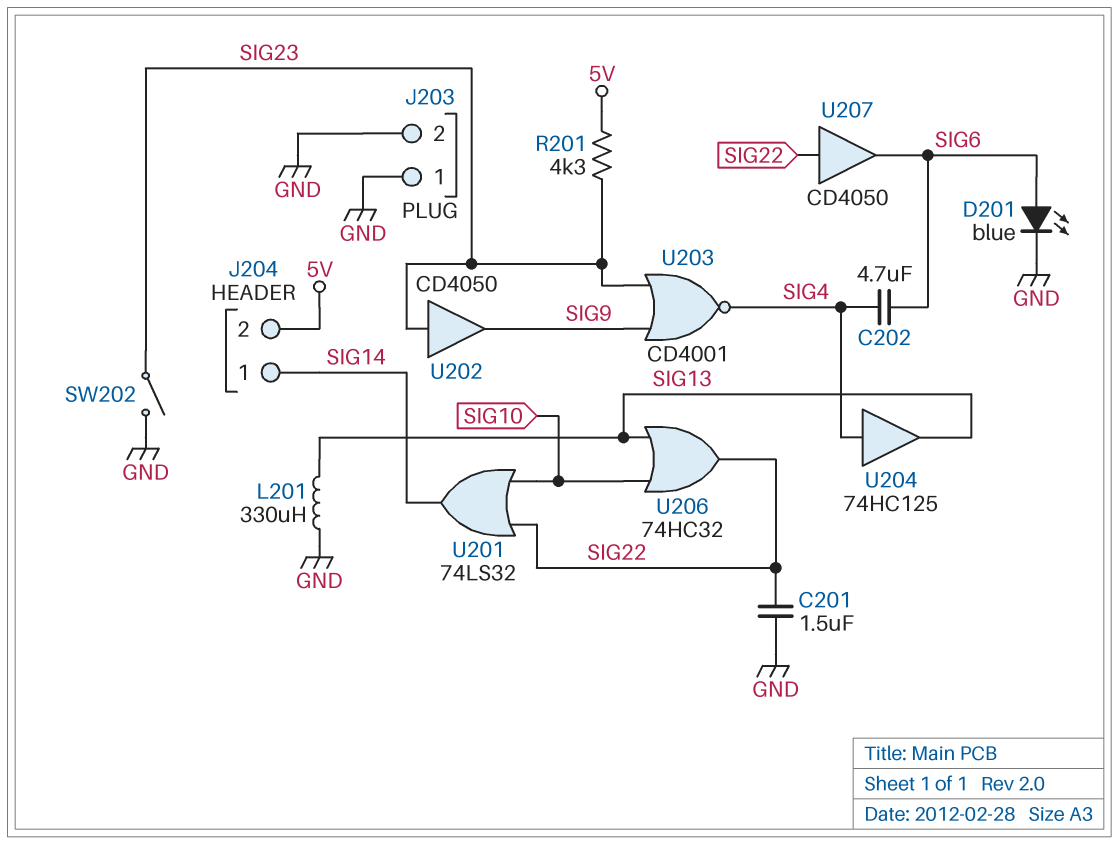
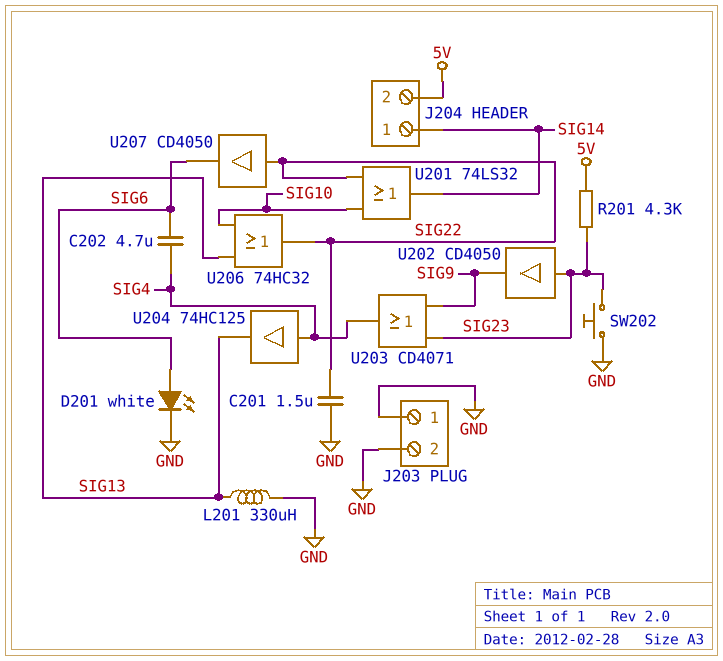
D201: LED blue (A SIG6, K GND) -> LED white (A SIG6, K GND)
SW202: switch (GND, SIG23) -> button (GND, SIG23)
U203: NOR CD4001 (in SIG9, in SIG23, out SIG4) -> OR CD4071 (in SIG9, in SIG23, out SIG4)

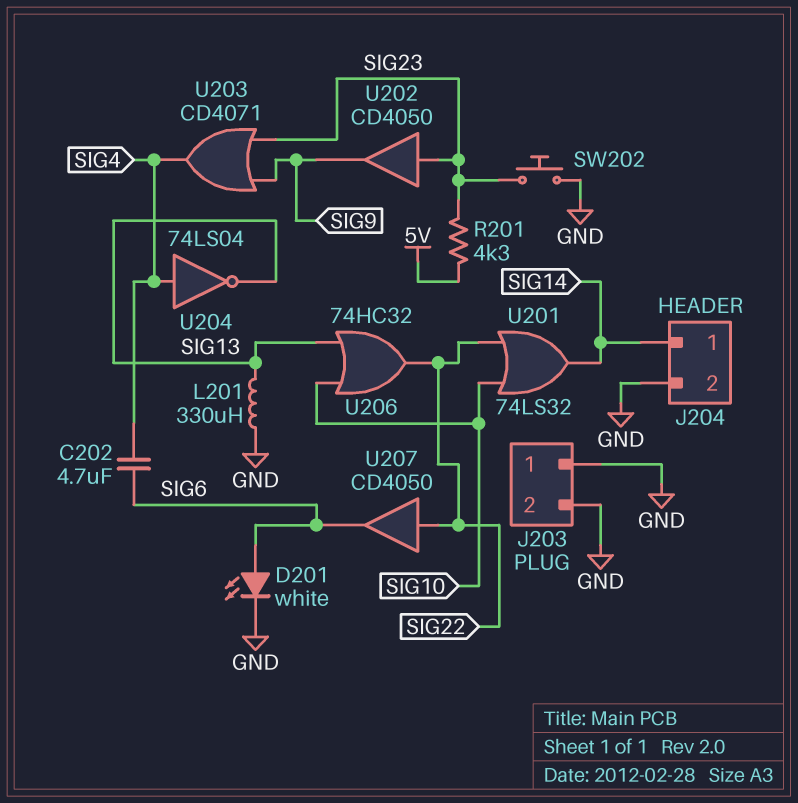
C201: 1.5uF (GND, SIG22) -> none
J204 pin 2: 5V -> GND
U204: buffer 74HC125 (in SIG4, out SIG13) -> NOT 74LS04 (in SIG4, out SIG13)

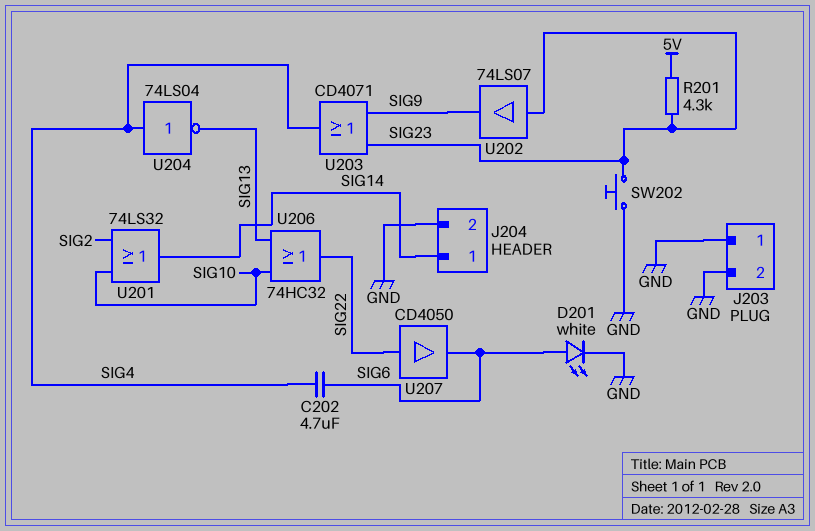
L201: 330uH (GND, SIG13) -> none
U201: OR 74LS32 (in SIG10, in SIG22, out SIG14) -> OR 74LS32 (in SIG2, in SIG10, out SIG14)
U202: buffer CD4050 (in SIG23, out SIG9) -> buffer 74LS07 (in SIG23, out SIG9)

